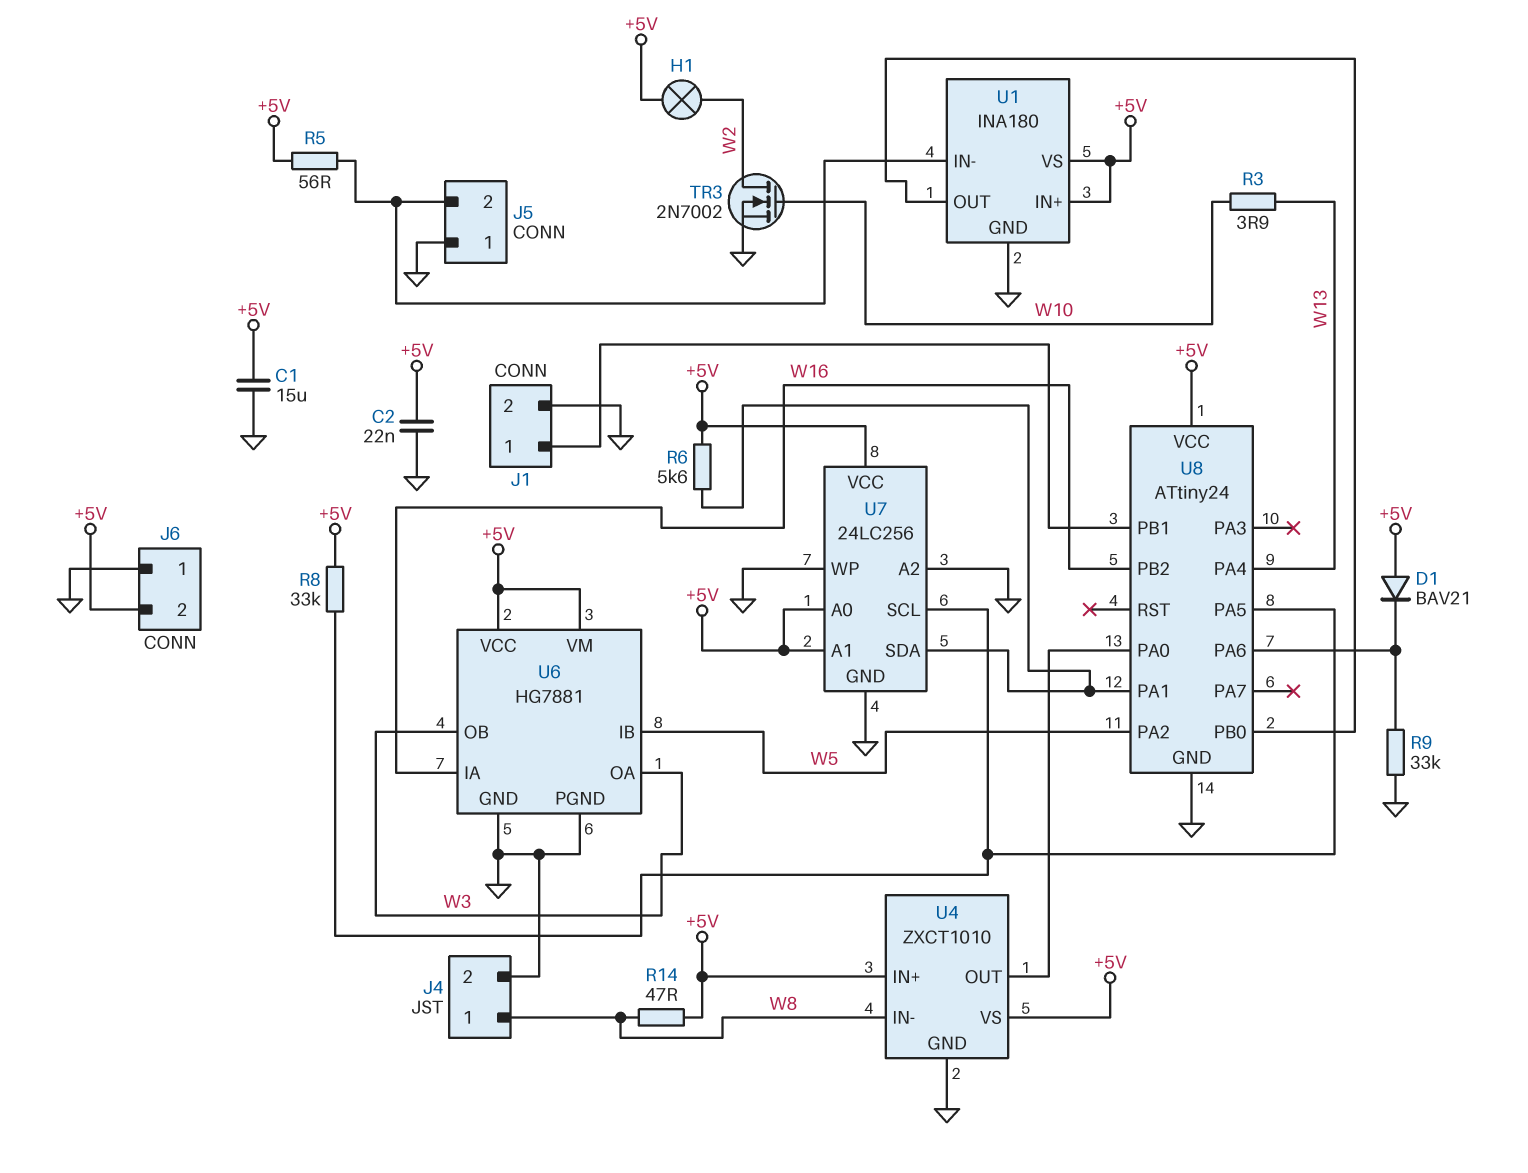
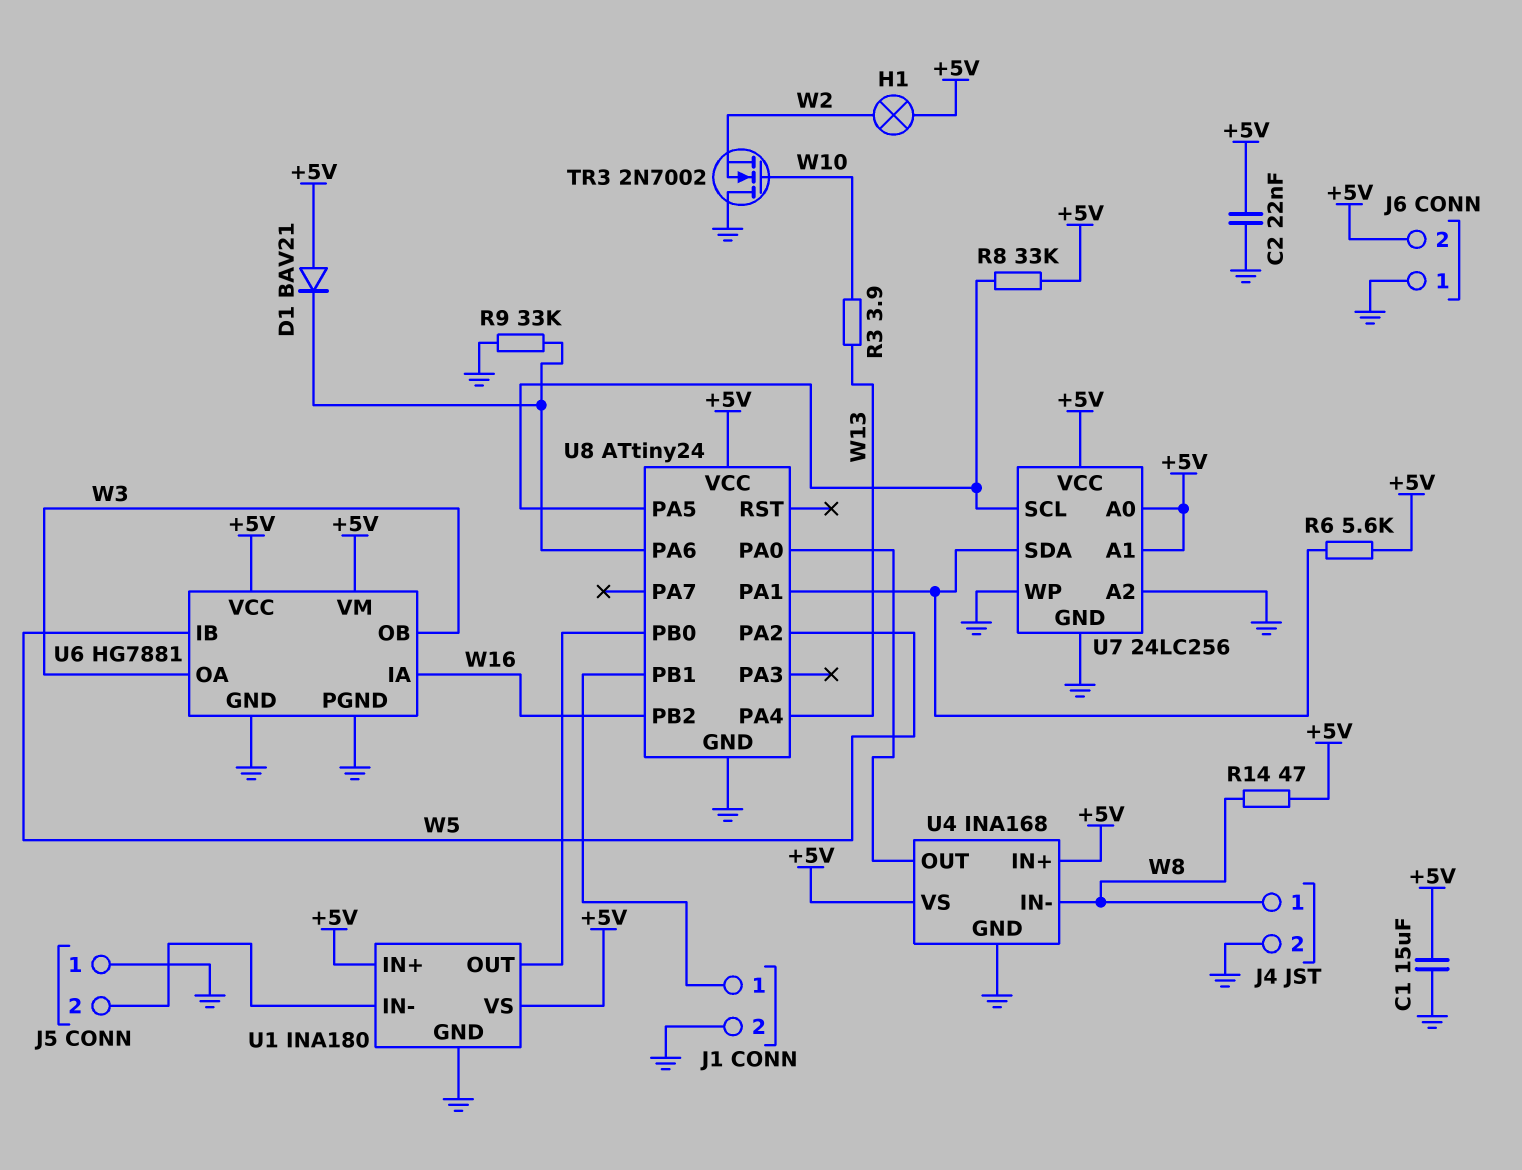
R5: 56 (+5V, J5/2) -> none
TR3: NMOS 2N7002 (G W10, D W2, S GND) -> NMOS 2N7002 (G W10, D GND, S W2)
U4: ZXCT1010 -> INA168

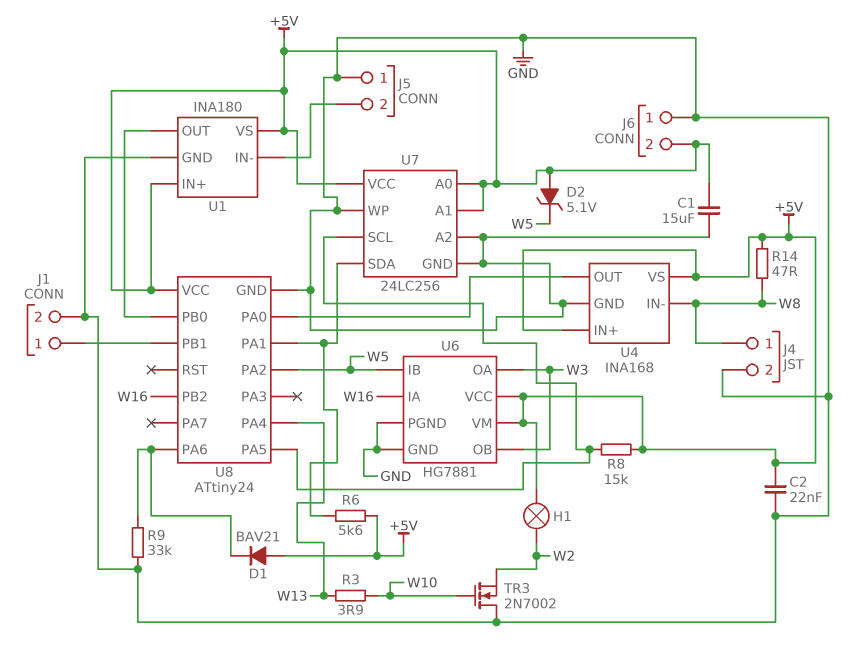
D2: none -> zener 5.1V (A +5V, K W5)
R8: 33k (+5V, U7/SCL) -> 15k (+5V, U7/SCL)

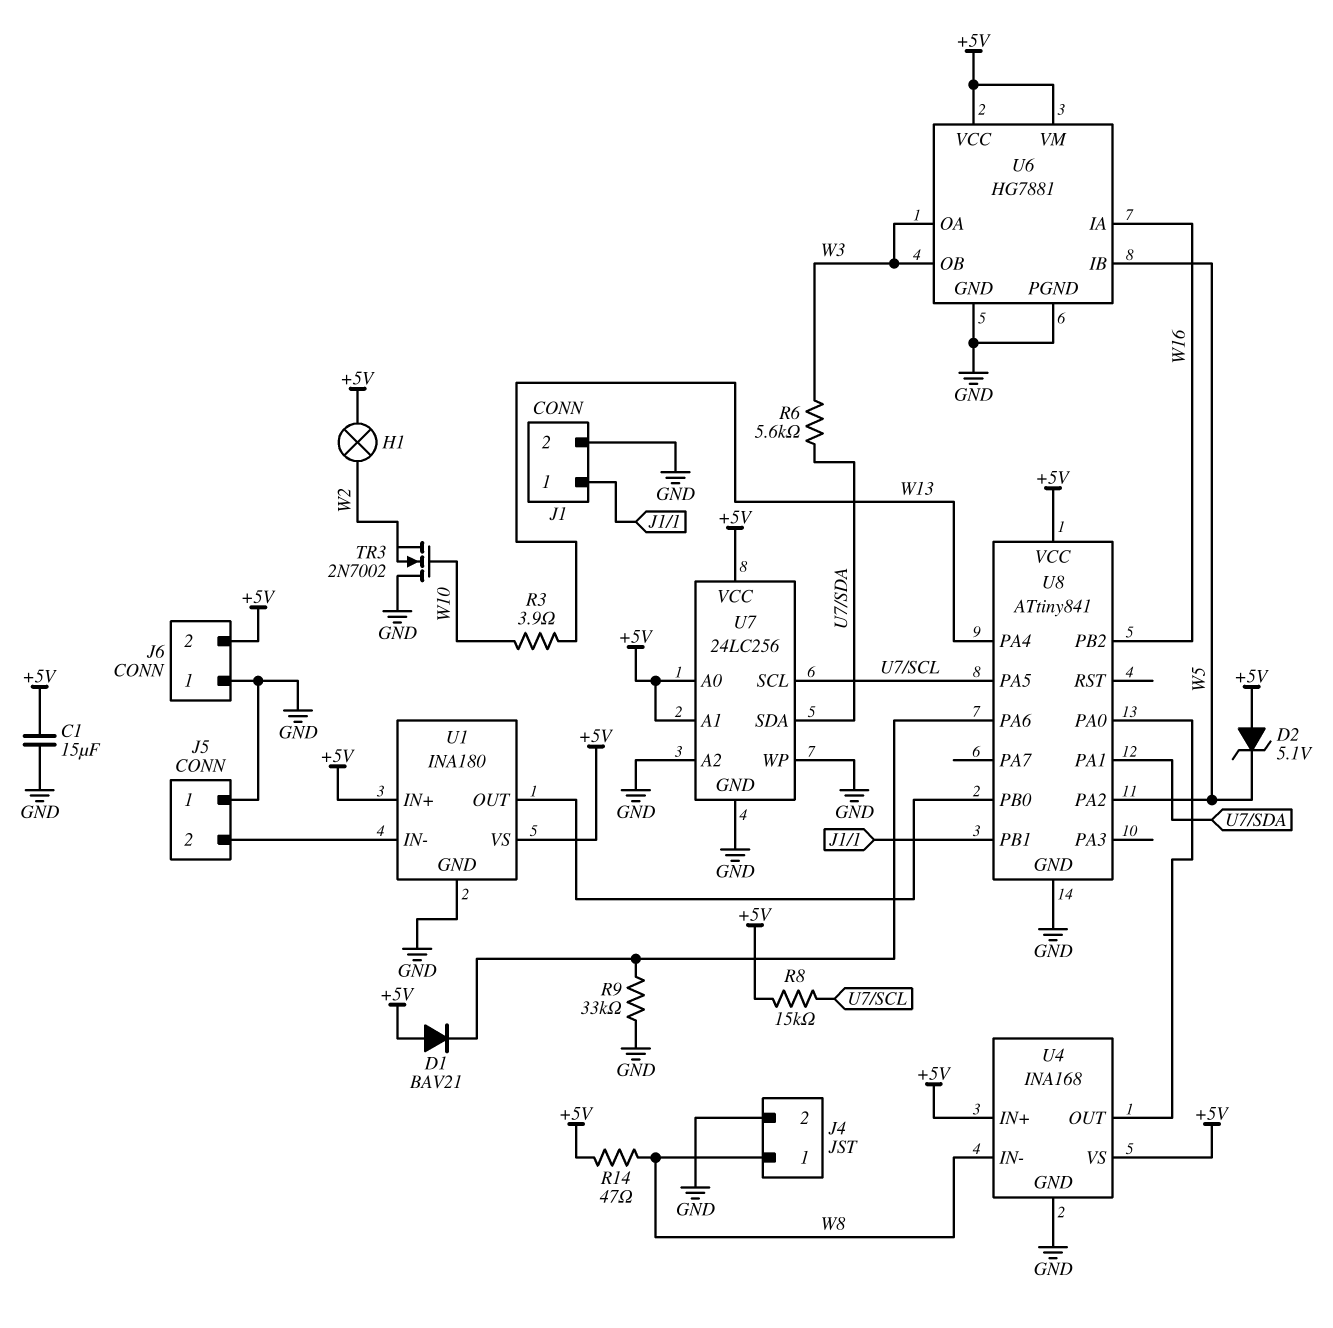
C2: 22nF (+5V, GND) -> none
R6: 5.6k (+5V, U7/SDA) -> 5.6k (U7/SDA, W3)
U8: ATtiny24 -> ATtiny841

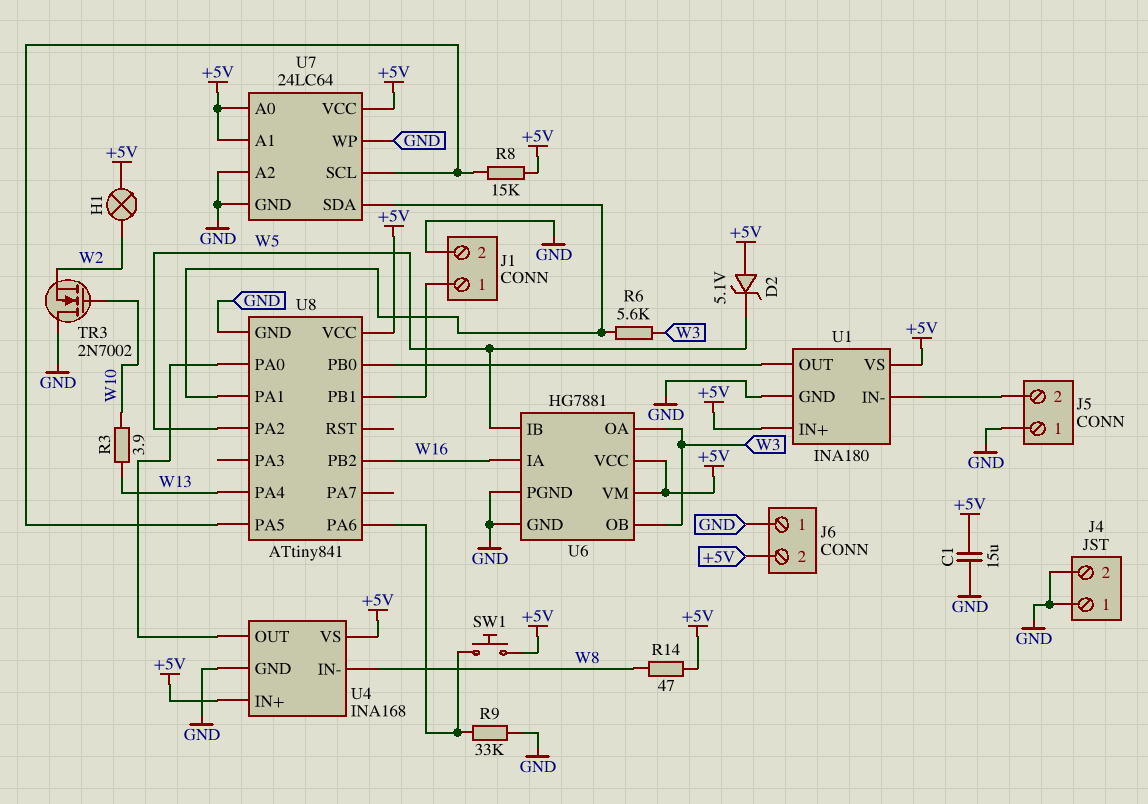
D1: diode BAV21 (A +5V, K U8/PA6) -> none
J4 pin 1: W8 -> GND
SW1: none -> button (+5V, U8/PA6)
U7: 24LC256 -> 24LC64

